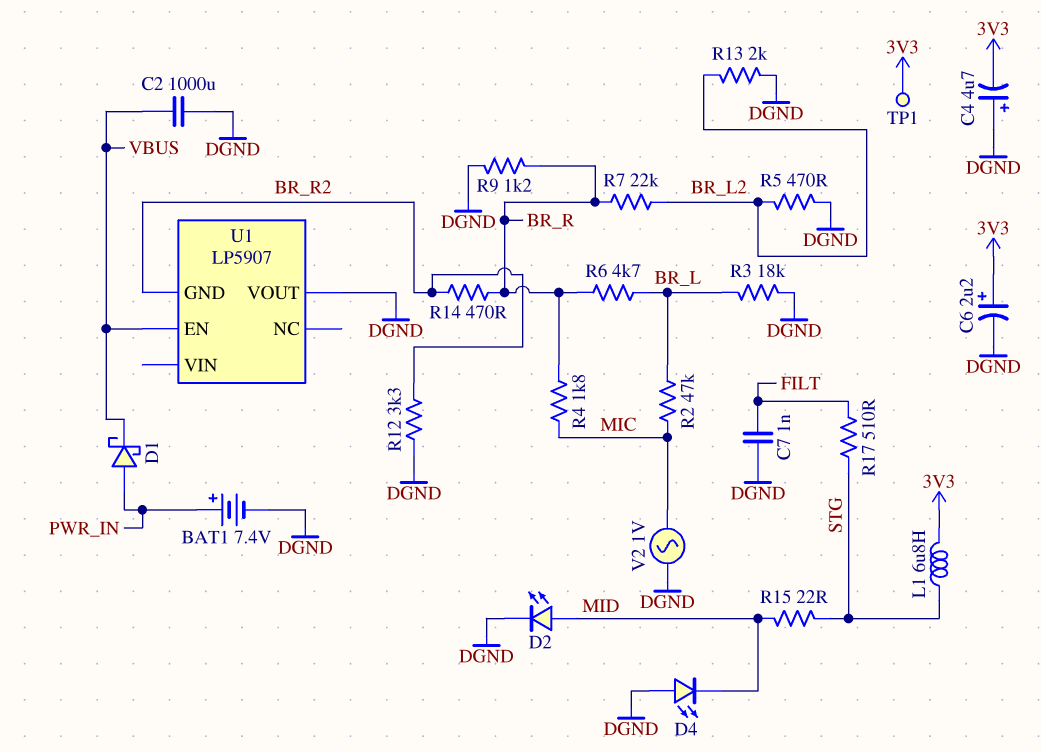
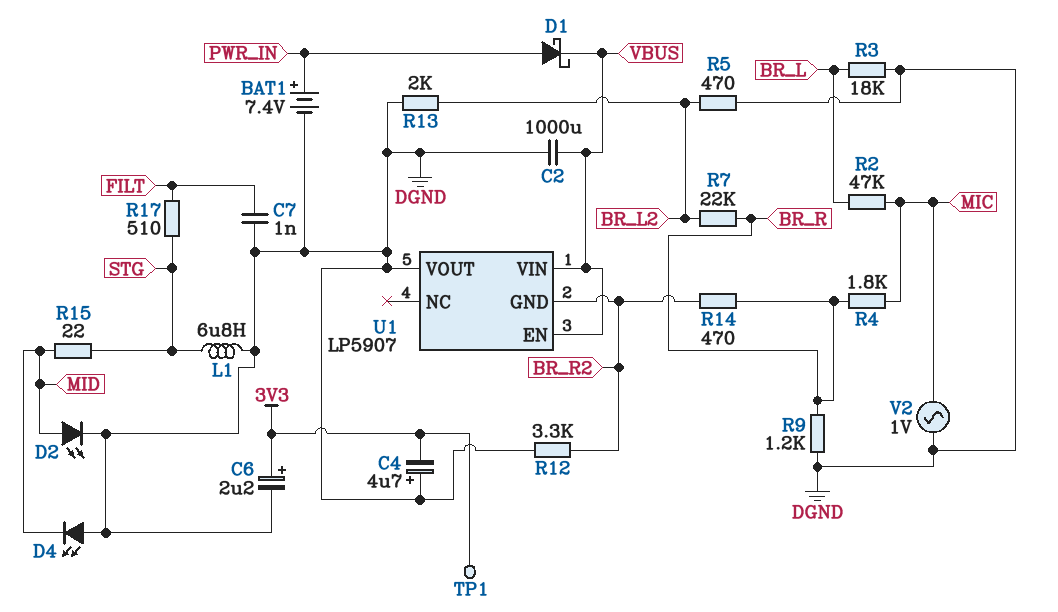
L1: 6.8uH (3V3, STG) -> 6.8uH (DGND, STG)
R6: 4.7k (BR_L, BR_R) -> none
U1 pin VIN: none -> VBUS

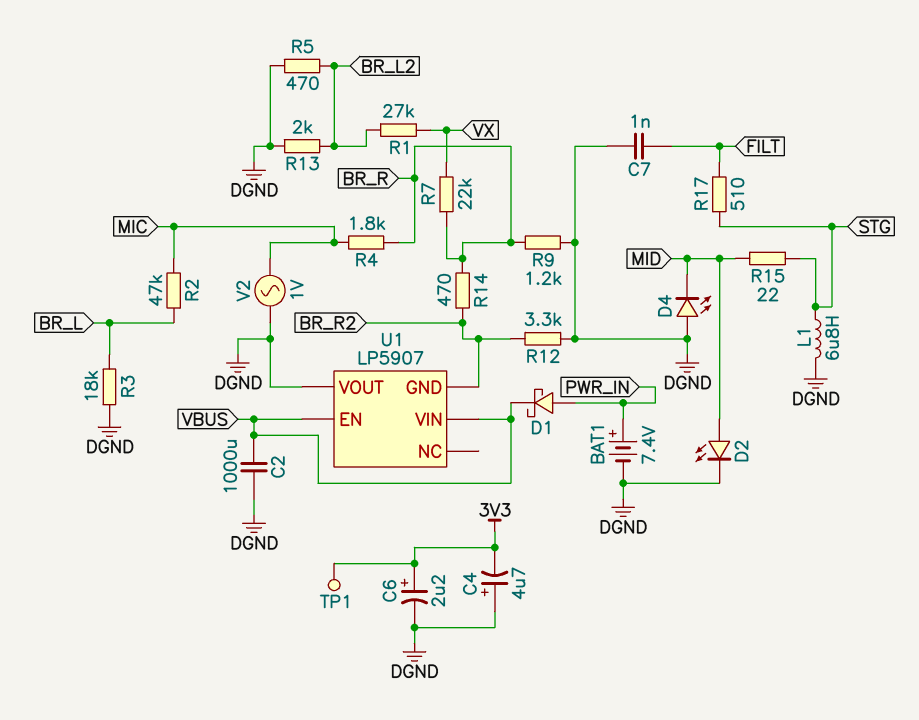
R1: none -> 27k (BR_L2, VX)
R7: 22k (BR_L2, BR_R) -> 22k (BR_R, VX)

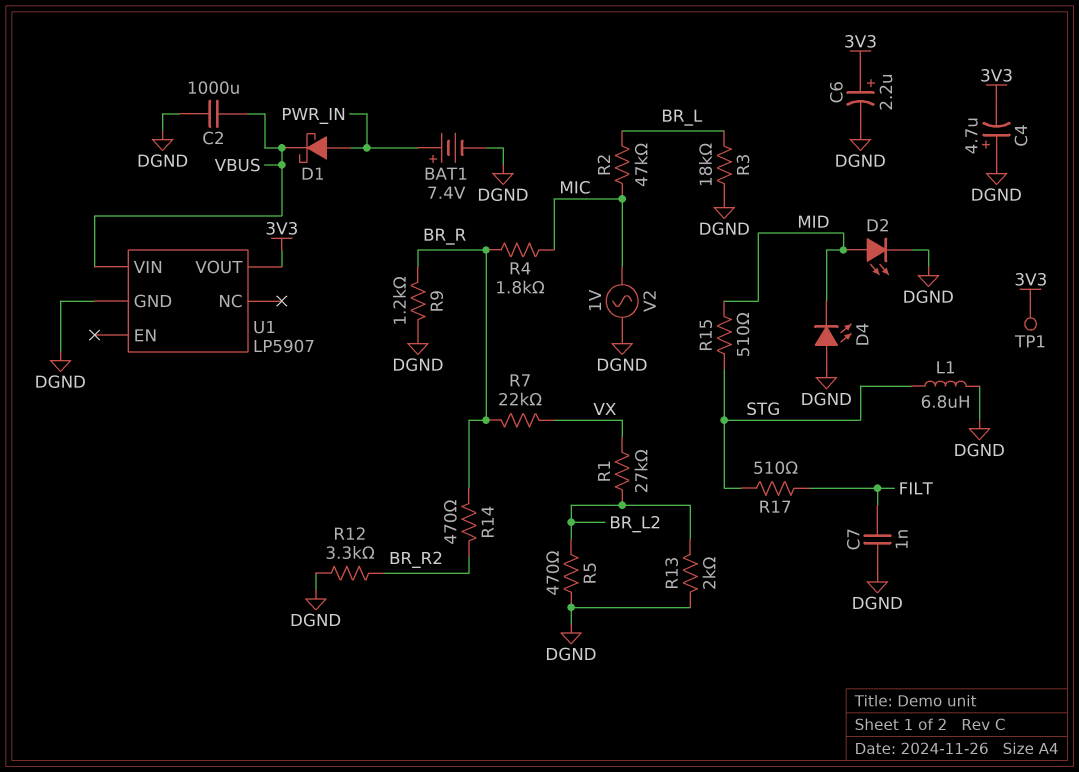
R15: 22 (MID, STG) -> 510 (MID, STG)
U1 pin EN: VBUS -> none
U1 pin GND: BR_R2 -> DGND
U1 pin VOUT: DGND -> 3V3

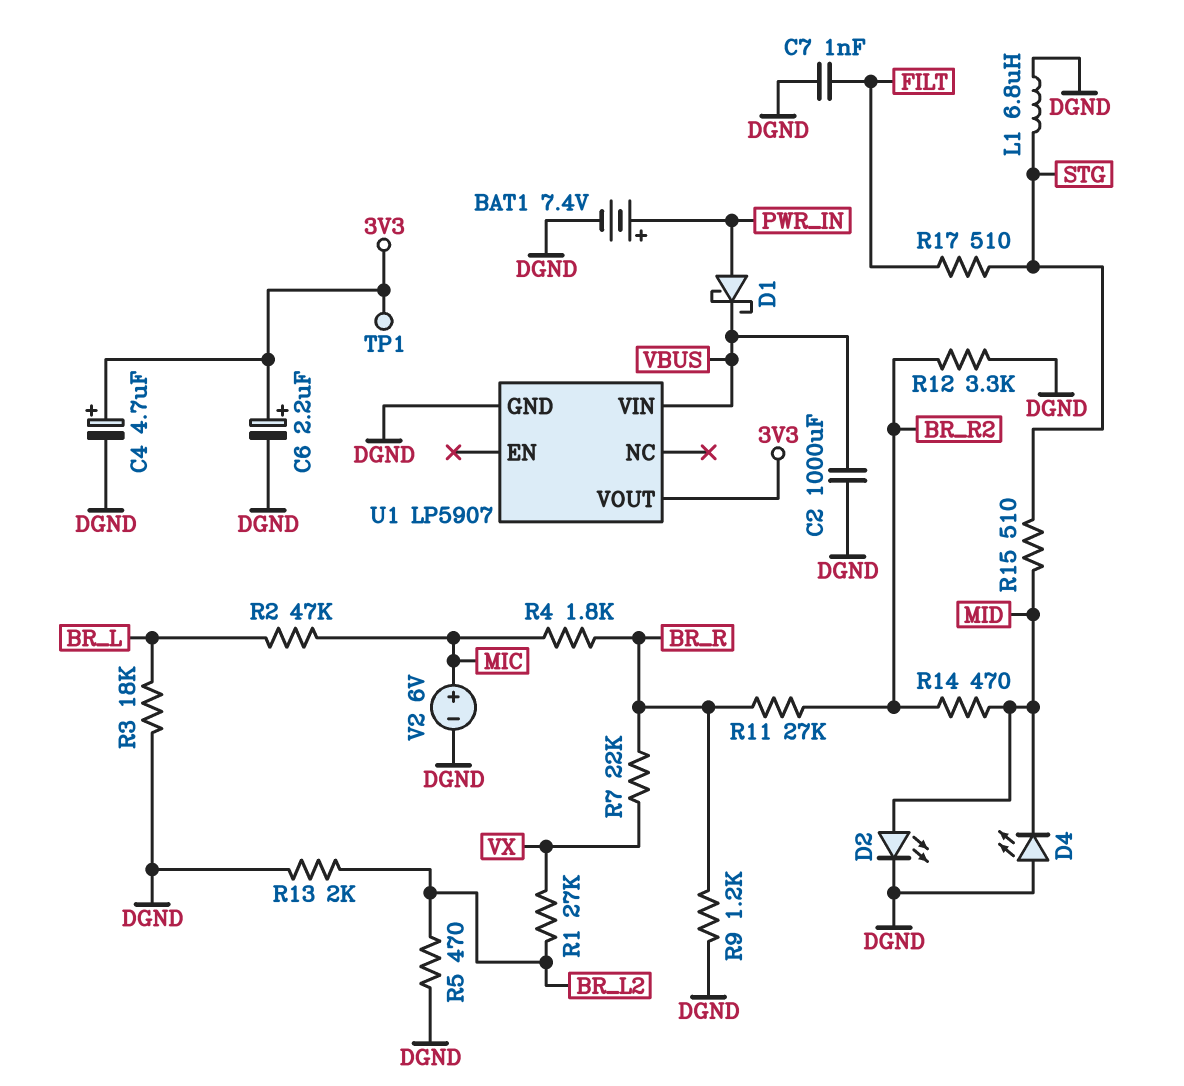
C4: 4.7uF (plus DGND, minus 3V3) -> 4.7uF (plus 3V3, minus DGND)
R11: none -> 27k (BR_R, BR_R2)
R14: 470 (BR_R, BR_R2) -> 470 (BR_R2, MID)
V2: AC 1V (DGND, MIC) -> 6V (plus MIC, minus DGND)

